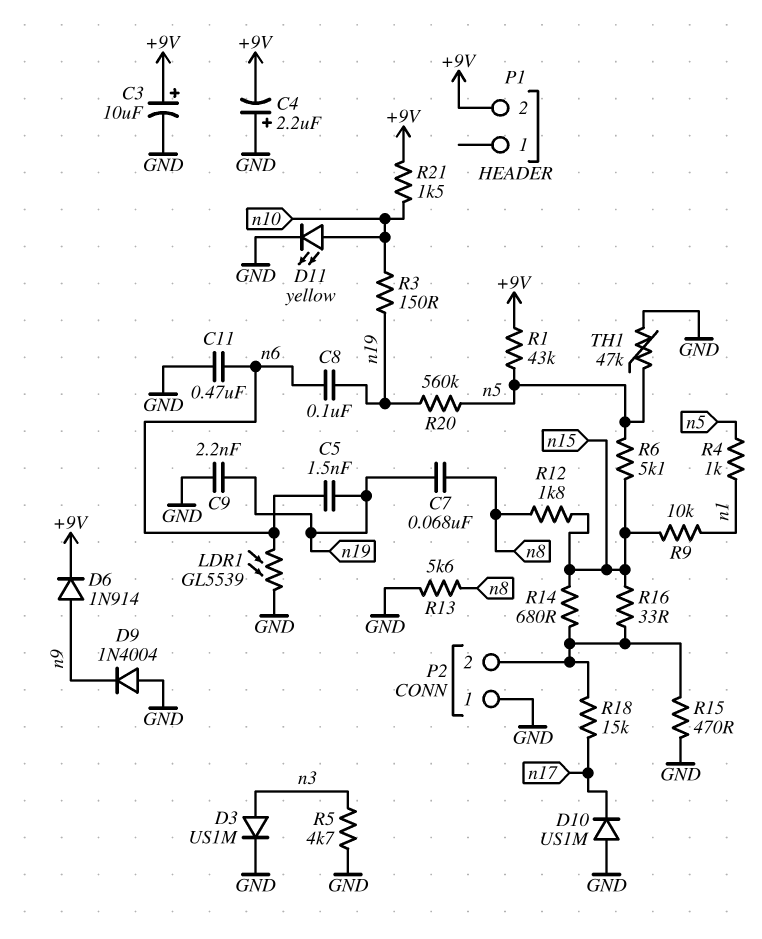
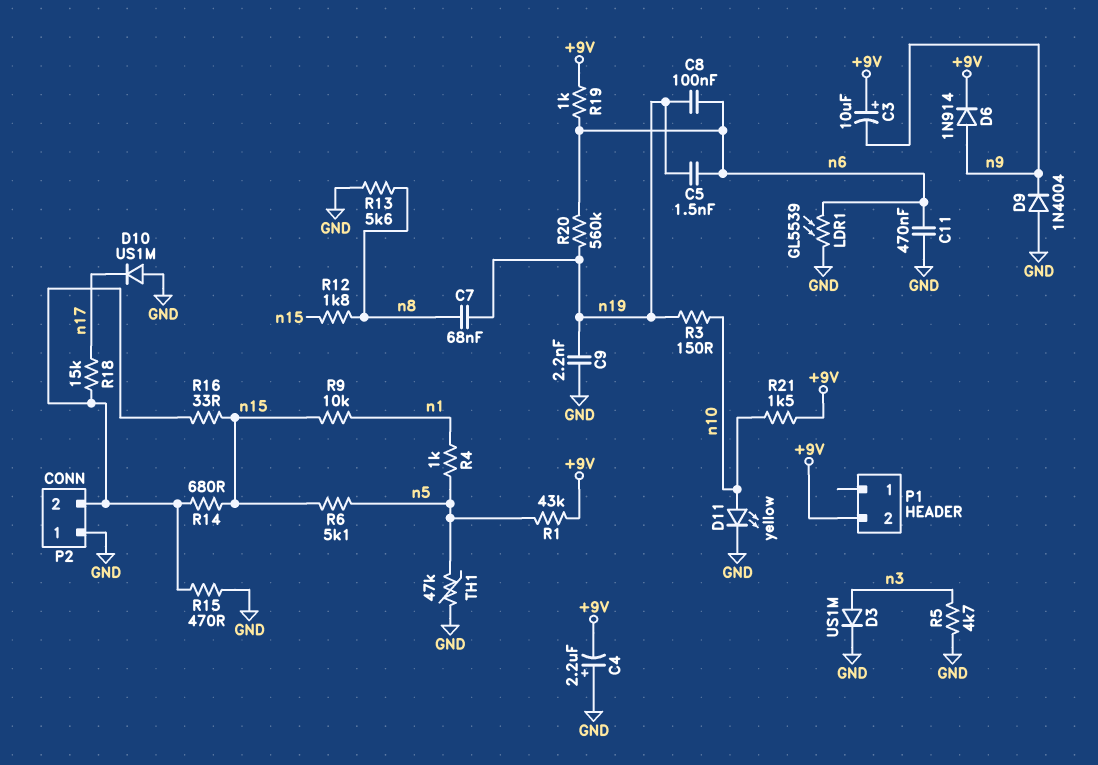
C3: 10uF (plus +9V, minus GND) -> 10uF (plus +9V, minus n9)
R19: none -> 1k (+9V, n6)
R20: 560k (n5, n19) -> 560k (n6, n19)

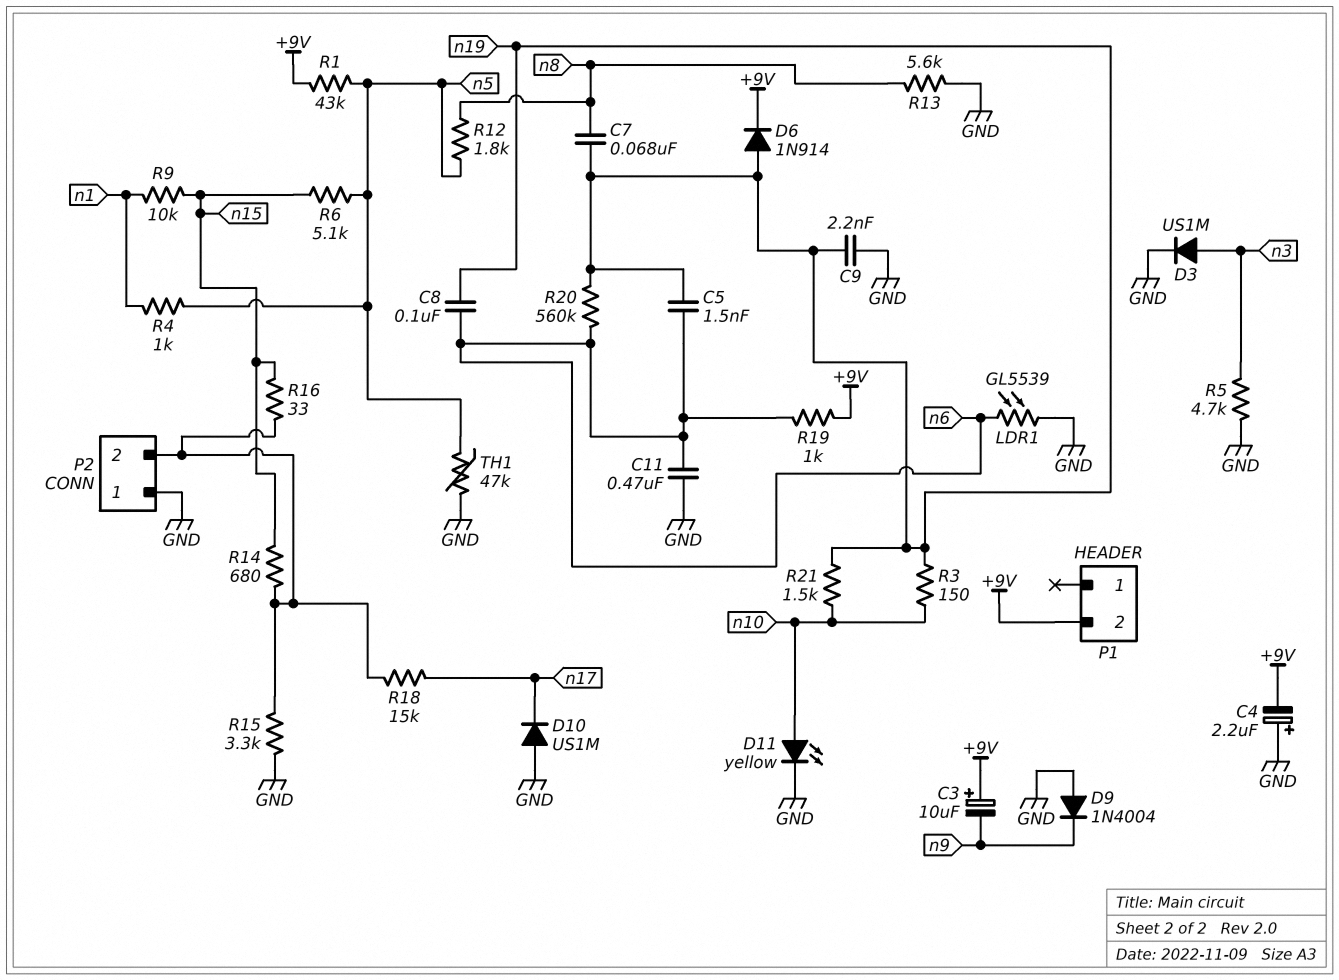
D6: diode 1N914 (A n9, K +9V) -> diode 1N914 (A n19, K +9V)
R12: 1.8k (n8, n15) -> 1.8k (n5, n8)
R15: 470 (GND, P2/2) -> 3.3k (GND, P2/2)
R21: 1.5k (+9V, n10) -> 1.5k (n10, n19)

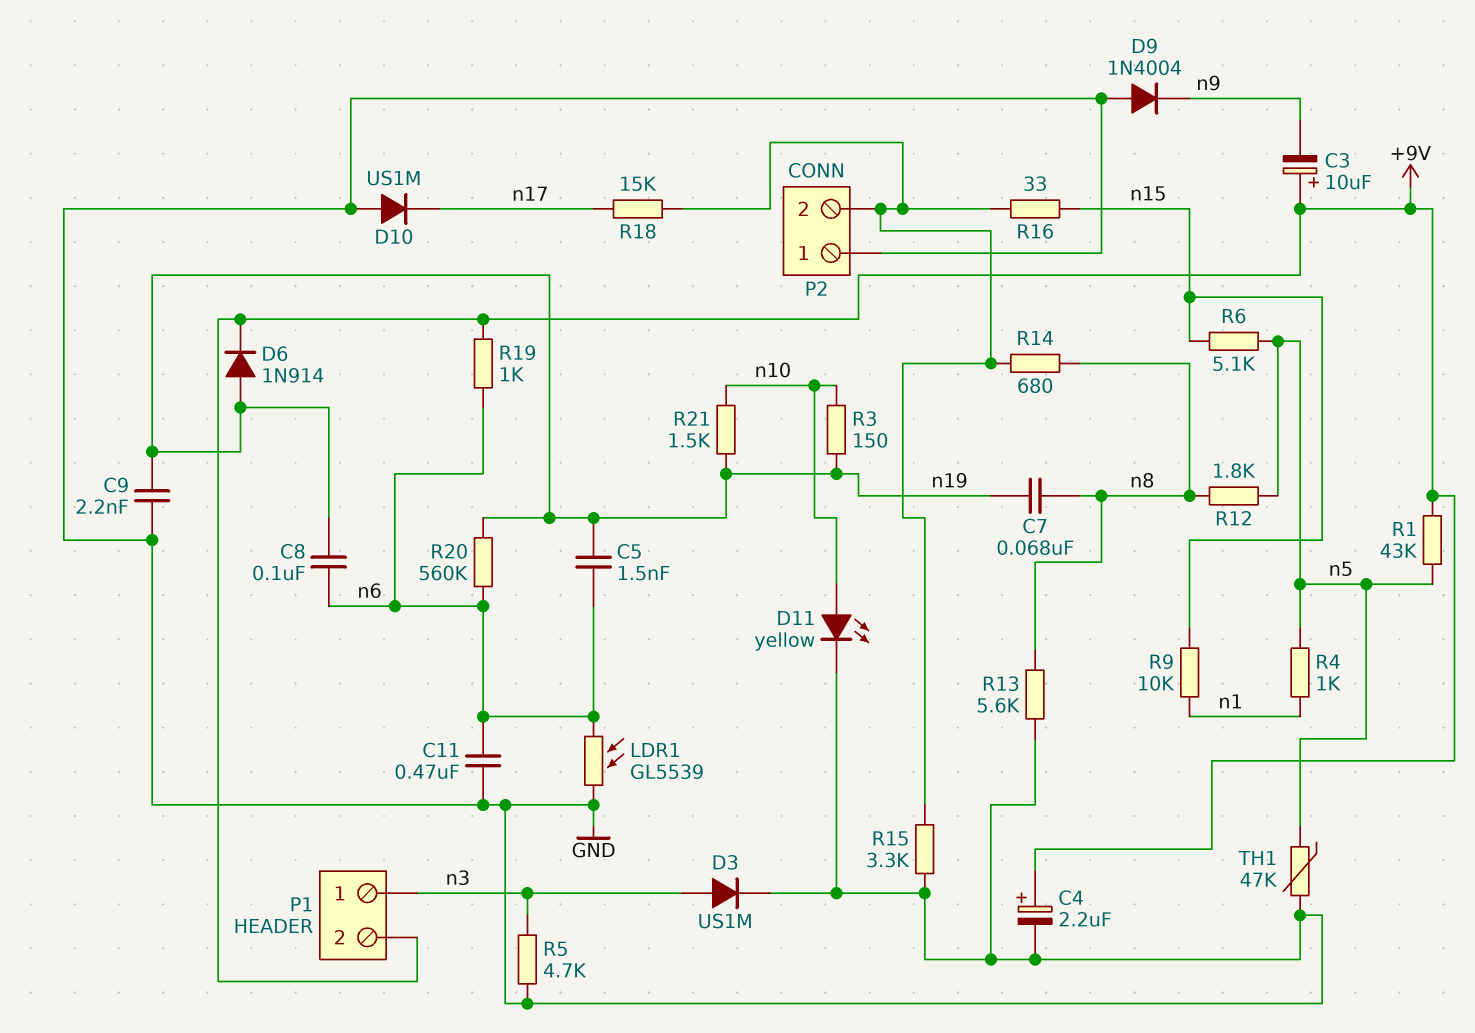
C4: 2.2uF (plus GND, minus +9V) -> 2.2uF (plus +9V, minus GND)
P1 pin 1: none -> n3
R14: 680 (P2/2, n15) -> 680 (P2/2, n8)

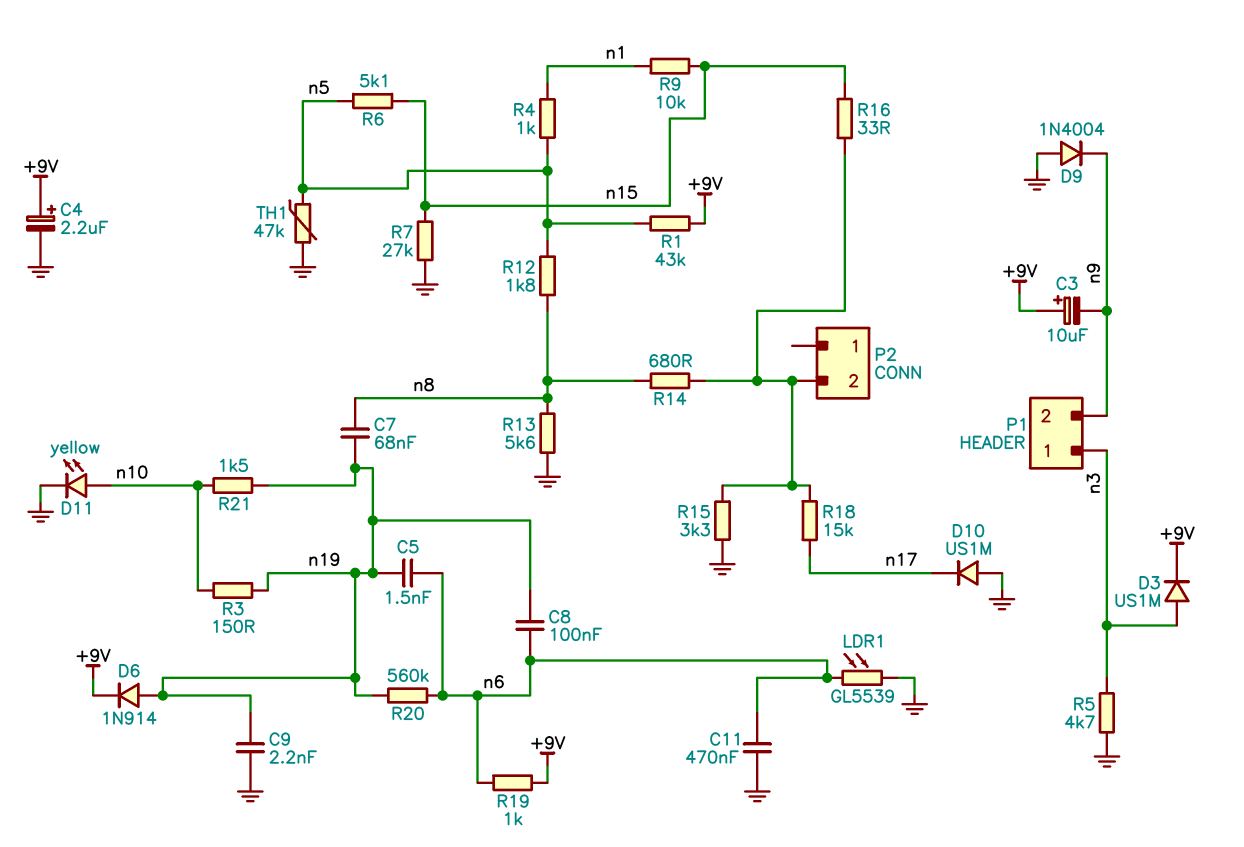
D3: diode US1M (A n3, K GND) -> diode US1M (A n3, K +9V)
P1 pin 2: +9V -> n9
P2 pin 1: GND -> none
R7: none -> 27k (GND, n15)

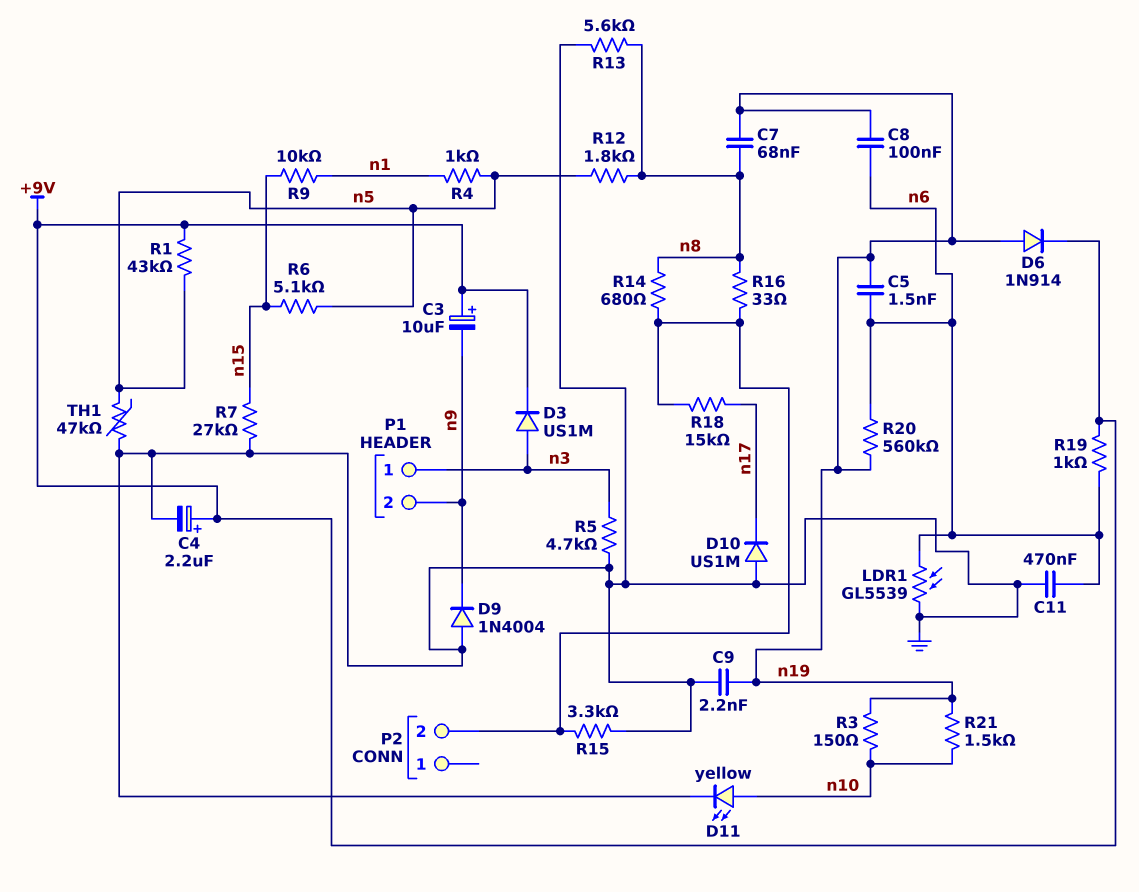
R16: 33 (P2/2, n15) -> 33 (P2/2, n8)

